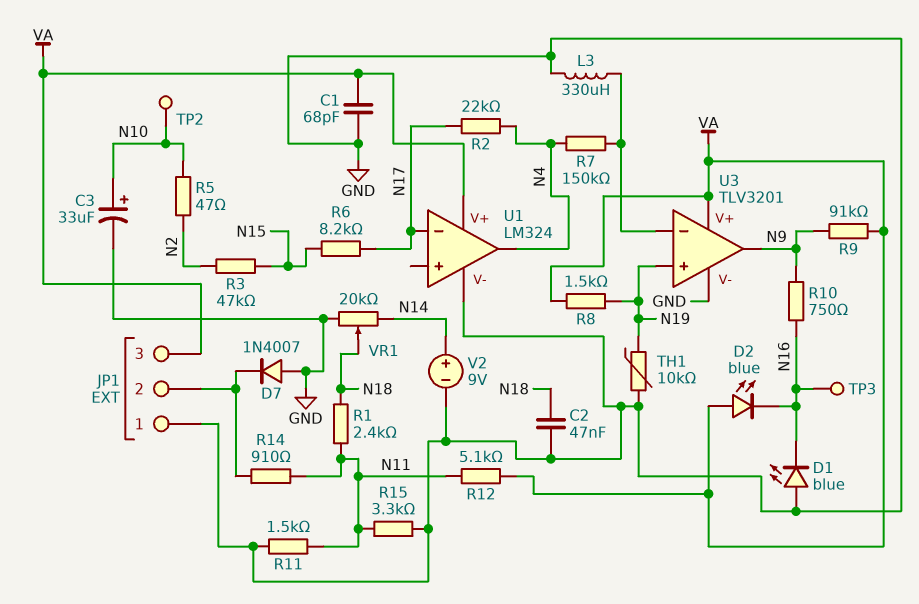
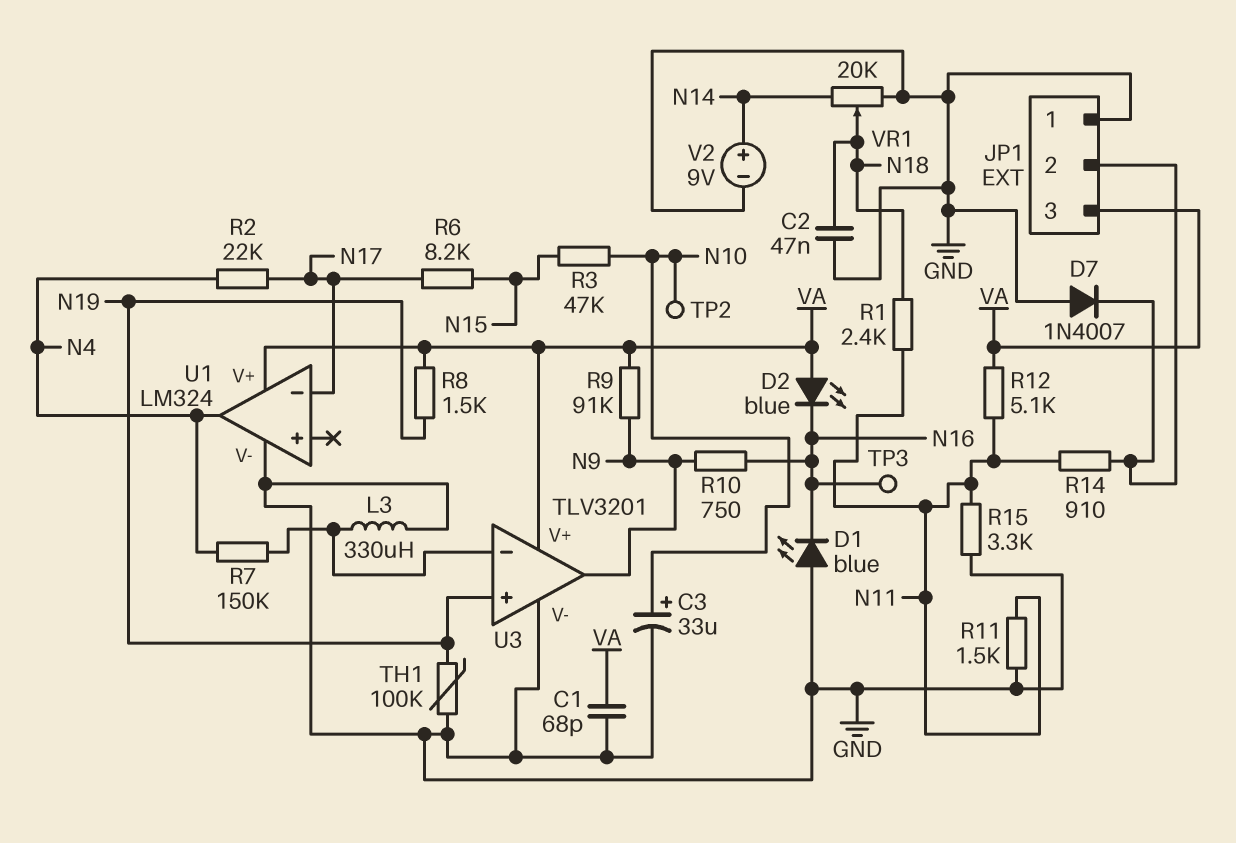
R3: 47k (N2, N15) -> 47k (N10, N15)
R5: 47 (N2, N10) -> none
TH1: 10k (GND, N19) -> 100k (GND, N19)

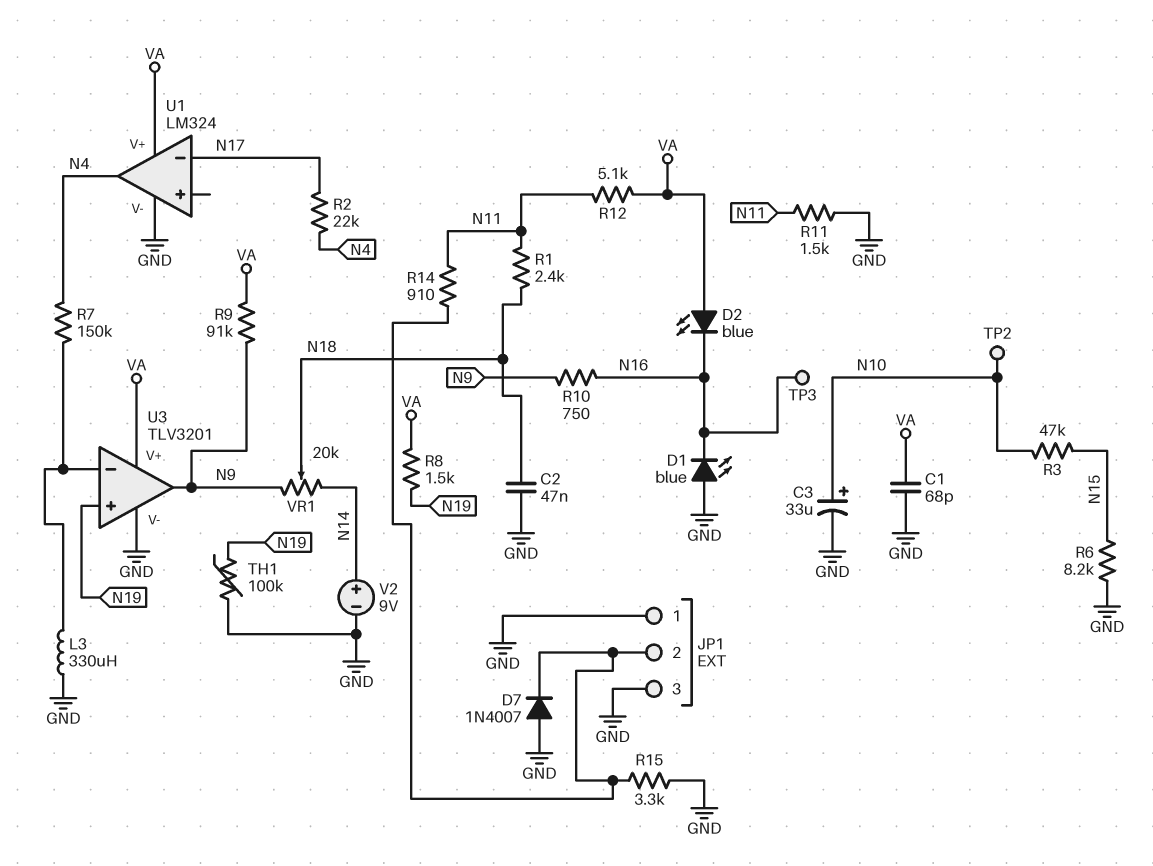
JP1 pin 3: VA -> GND
R6: 8.2k (N15, N17) -> 8.2k (GND, N15)
R15: 3.3k (GND, N11) -> 3.3k (GND, JP1/2)
VR1: 20k (GND, N14, wiper N18) -> 20k (N9, N14, wiper N18)

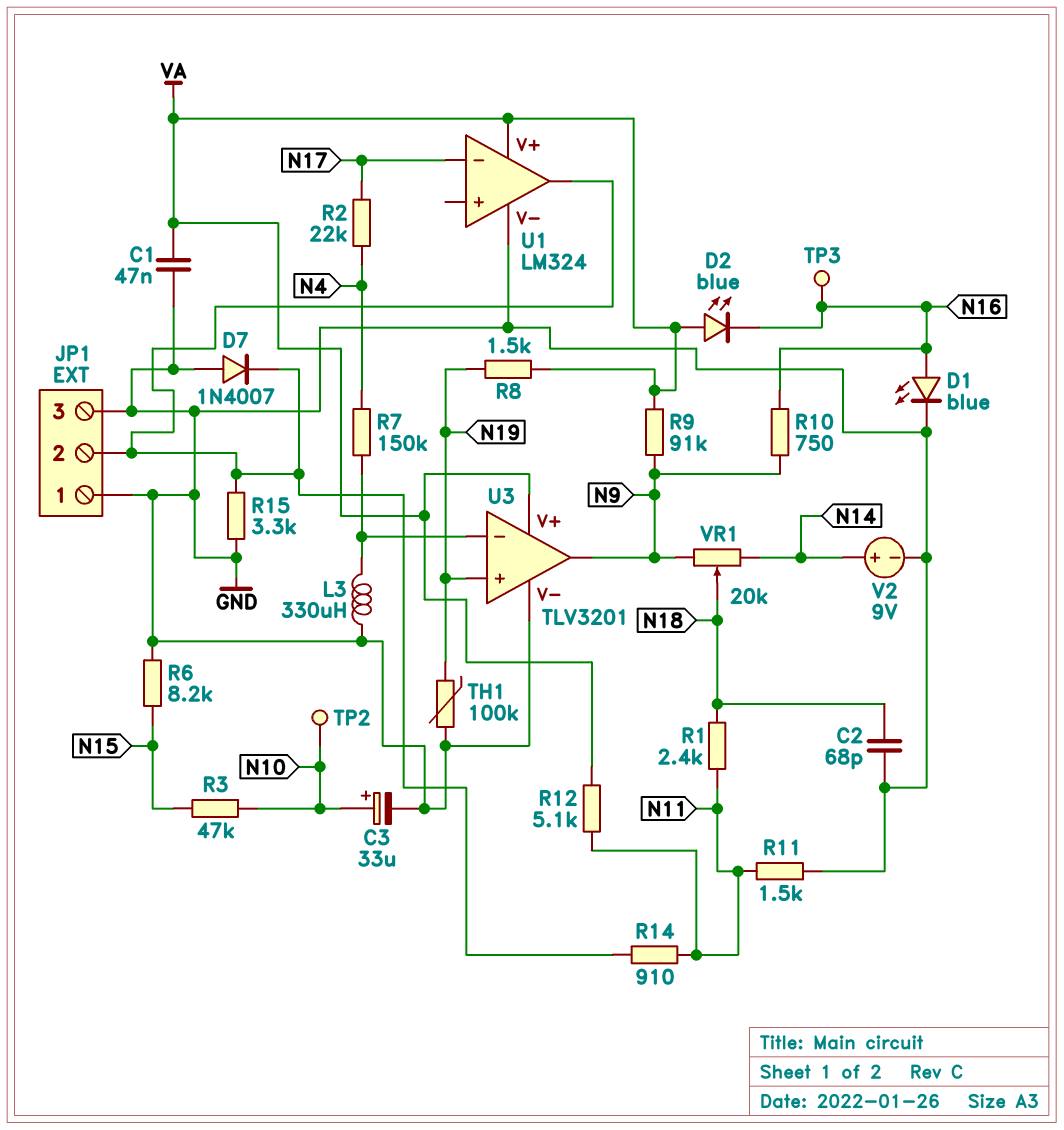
C1: 68pF (GND, VA) -> 47nF (GND, VA)
C2: 47nF (GND, N18) -> 68pF (GND, N18)
D1: LED blue (A GND, K N16) -> LED blue (A N16, K GND)
U1 pin out: N4 -> JP1/2

